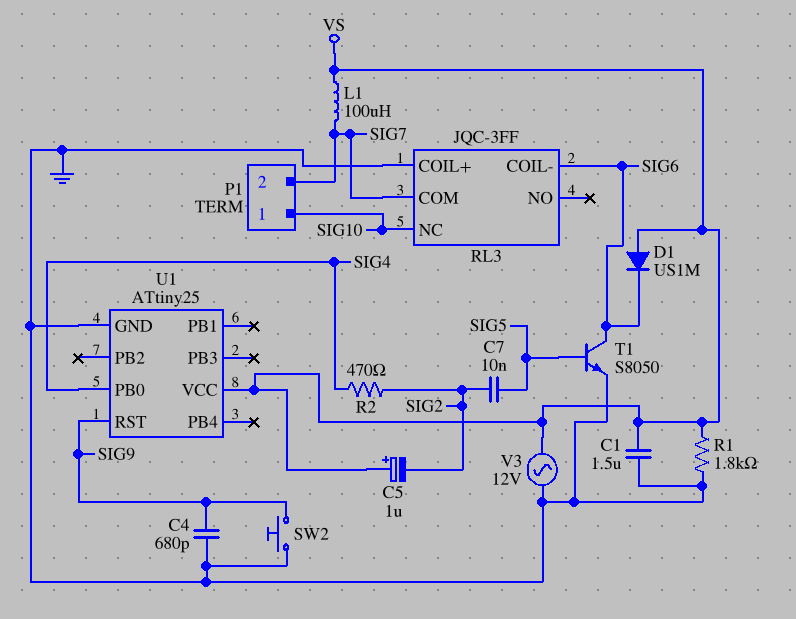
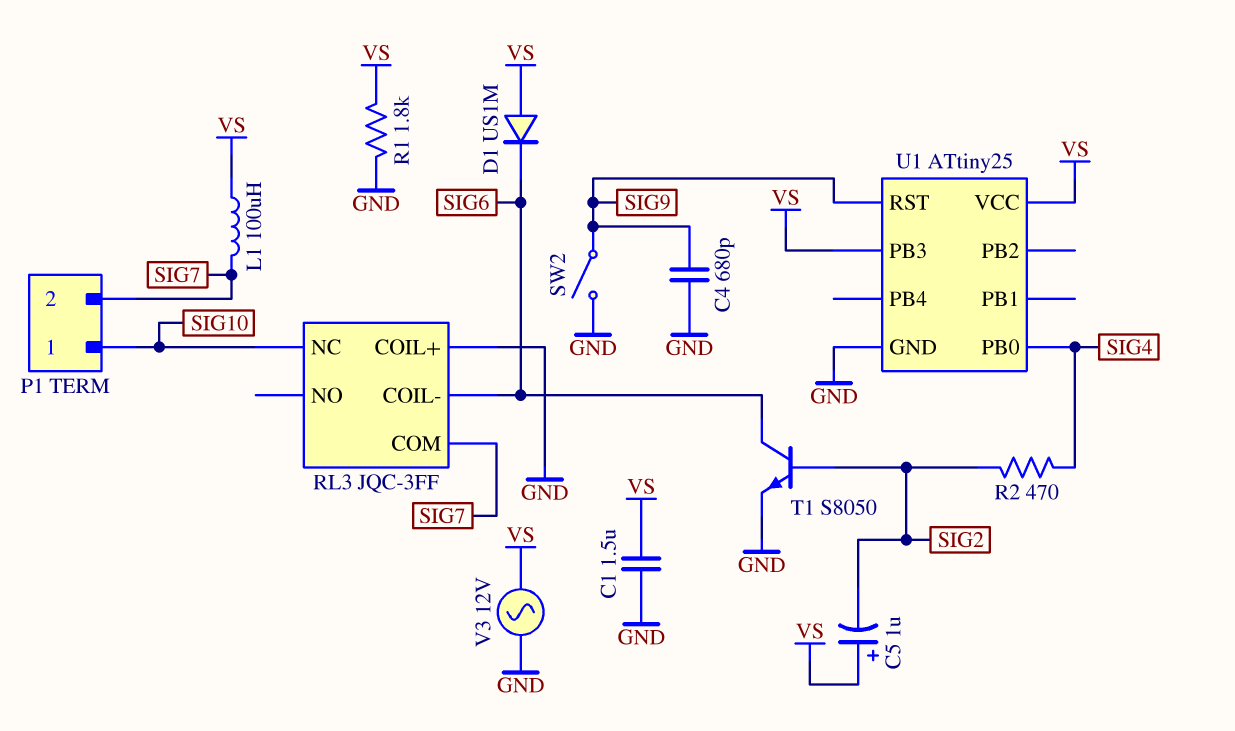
C7: 10nF (SIG2, SIG5) -> none
SW2: button (GND, SIG9) -> switch (GND, SIG9)
T1: NPN S8050 (B SIG5, C SIG6, E GND) -> NPN S8050 (B SIG2, C SIG6, E GND)
U1 pin PB3: none -> VS

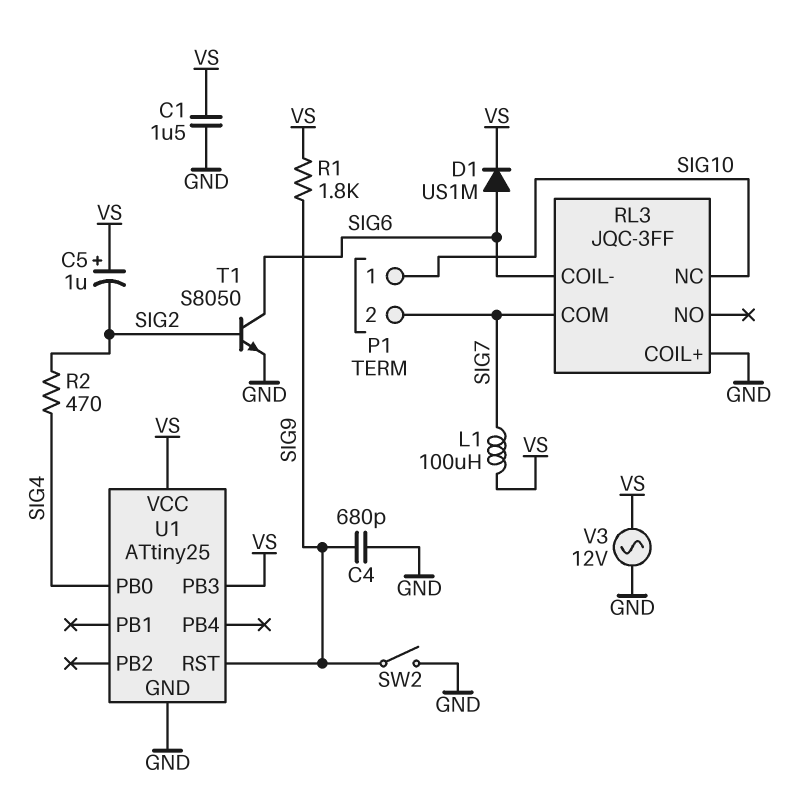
D1: diode US1M (A VS, K SIG6) -> diode US1M (A SIG6, K VS)
R1: 1.8k (GND, VS) -> 1.8k (SIG9, VS)

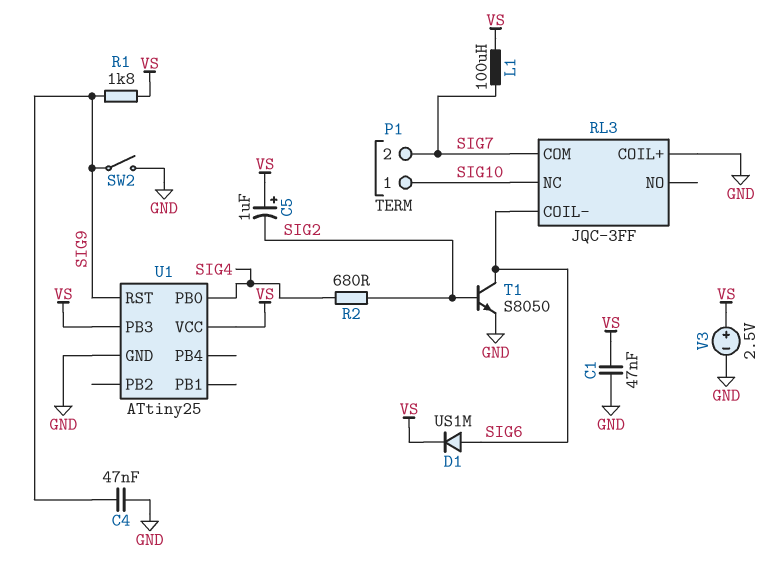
C1: 1.5uF (GND, VS) -> 47nF (GND, VS)
C4: 680pF (GND, SIG9) -> 47nF (GND, SIG9)
R2: 470 (SIG2, SIG4) -> 680 (SIG2, SIG4)
V3: AC 12V (GND, VS) -> 2.5V (plus VS, minus GND)

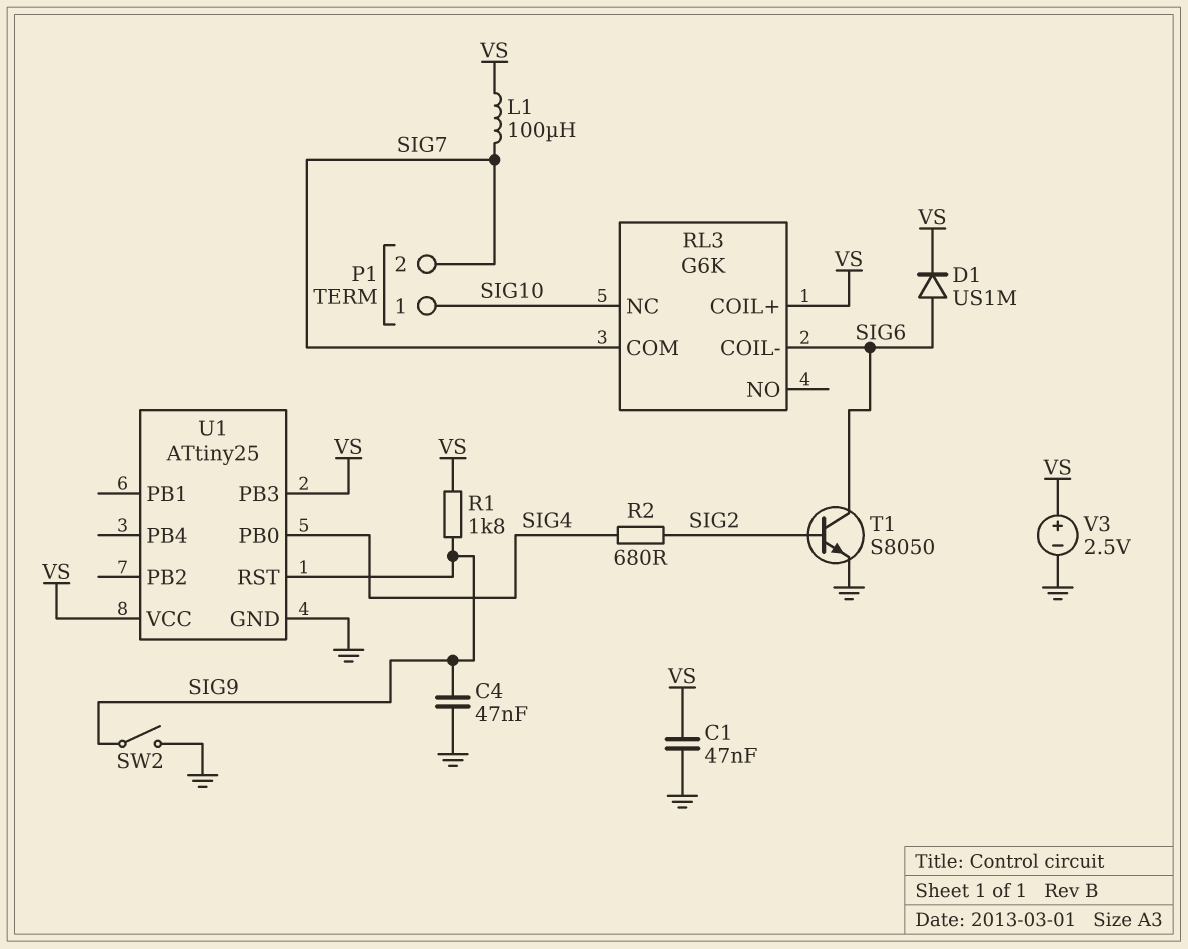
C5: 1uF (plus VS, minus SIG2) -> none
RL3: JQC-3FF -> G6K
RL3 pin COIL+: GND -> VS

